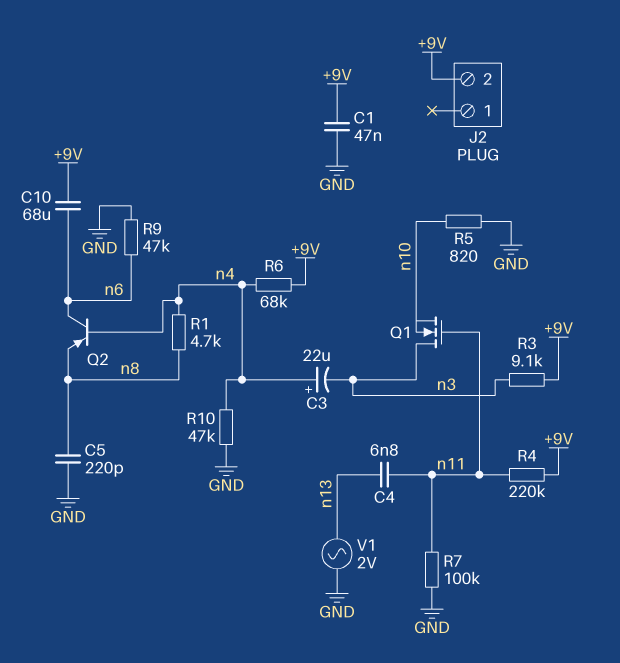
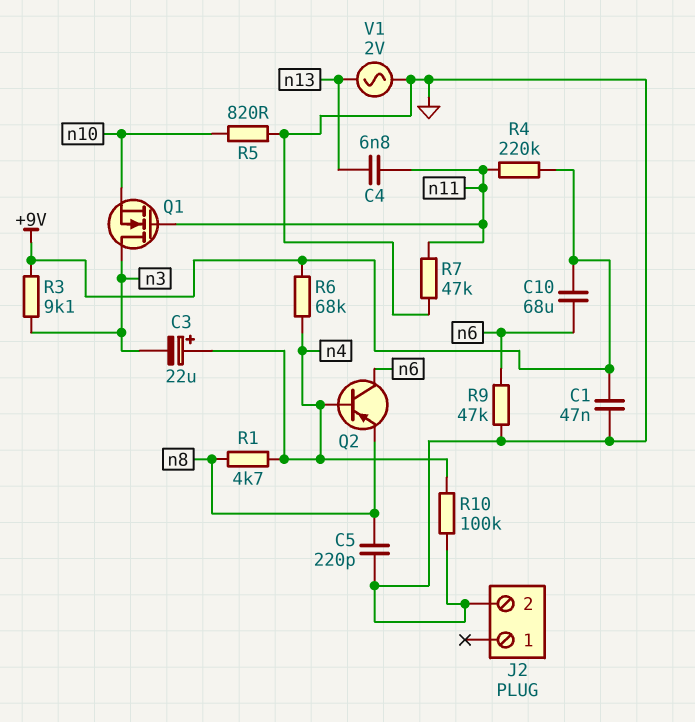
J2 pin 2: +9V -> GND
R7: 100k (GND, n11) -> 47k (GND, n11)
R10: 47k (GND, n4) -> 100k (GND, n4)

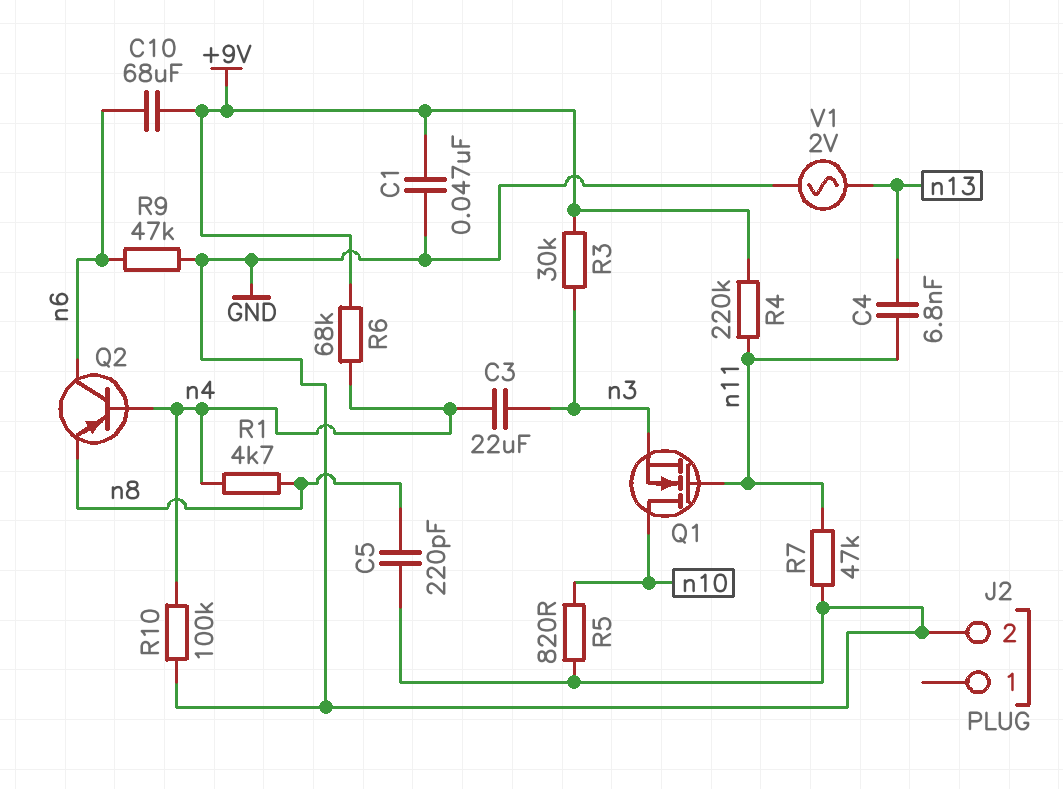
C3: 22uF (plus n4, minus n3) -> 22uF (n3, n4)
Q1: NMOS (G n11, D n3, S n10) -> NMOS (G n11, D n10, S n3)
R3: 9.1k (+9V, n3) -> 30k (+9V, n3)

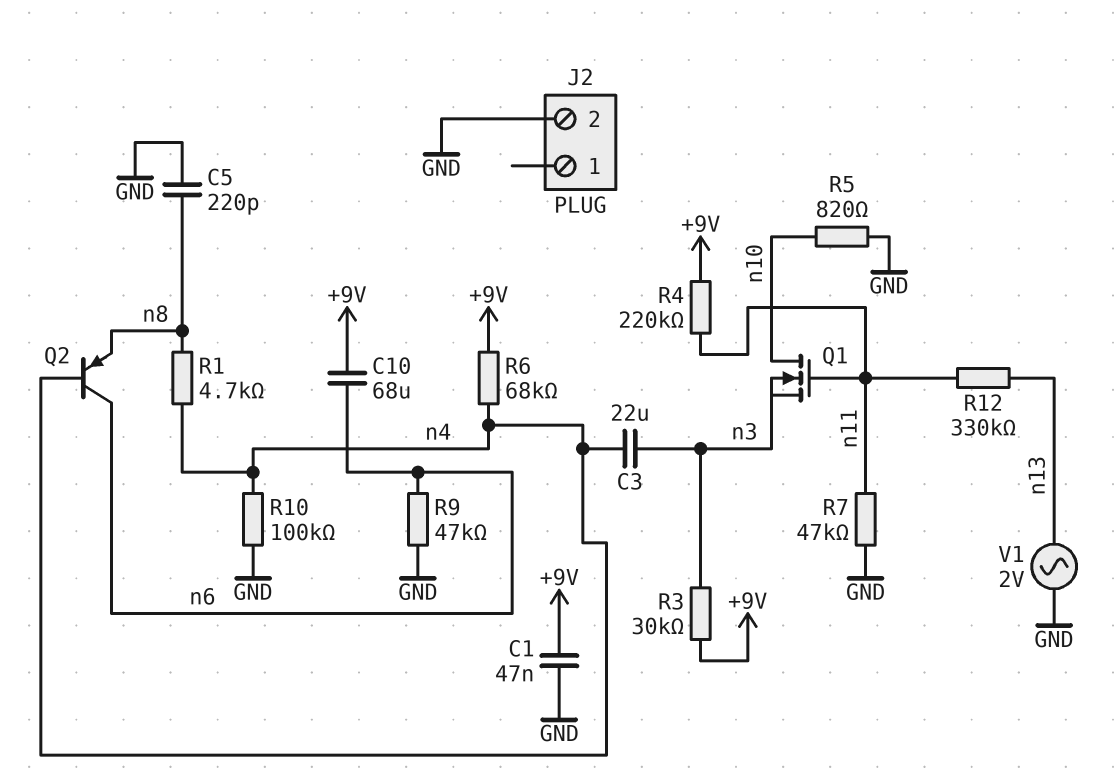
C4: 6.8nF (n11, n13) -> none
R12: none -> 330k (n11, n13)

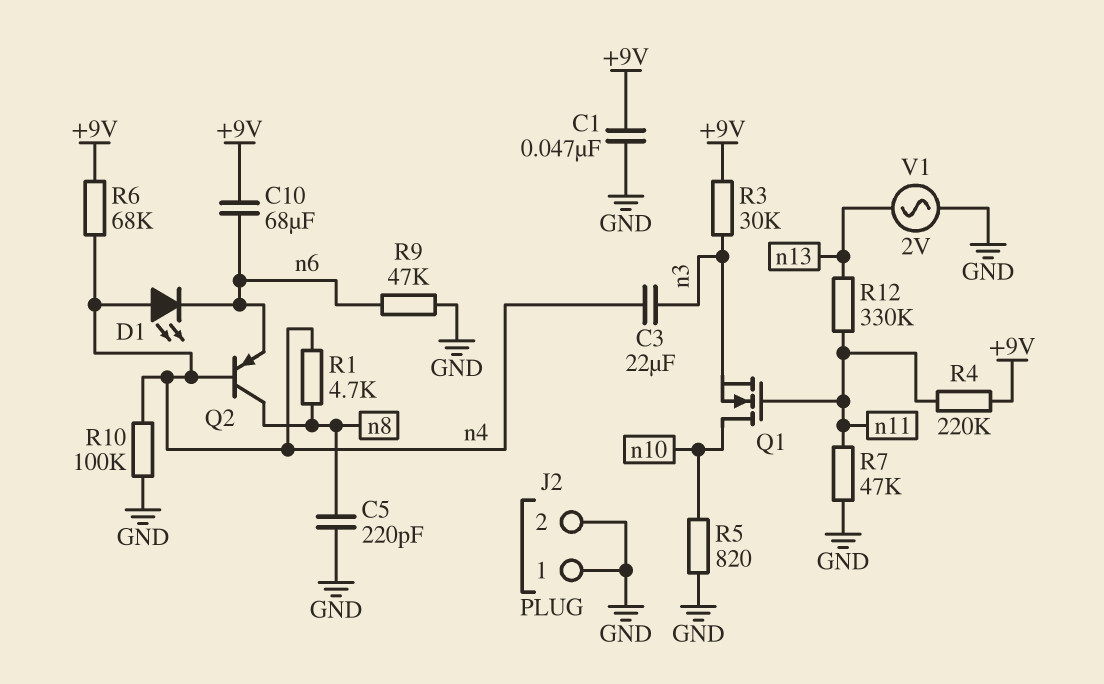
D1: none -> LED (A n4, K n6)
J2 pin 1: none -> GND
Q2: PNP (B n4, C n6, E n8) -> PNP (B n4, C n8, E n6)

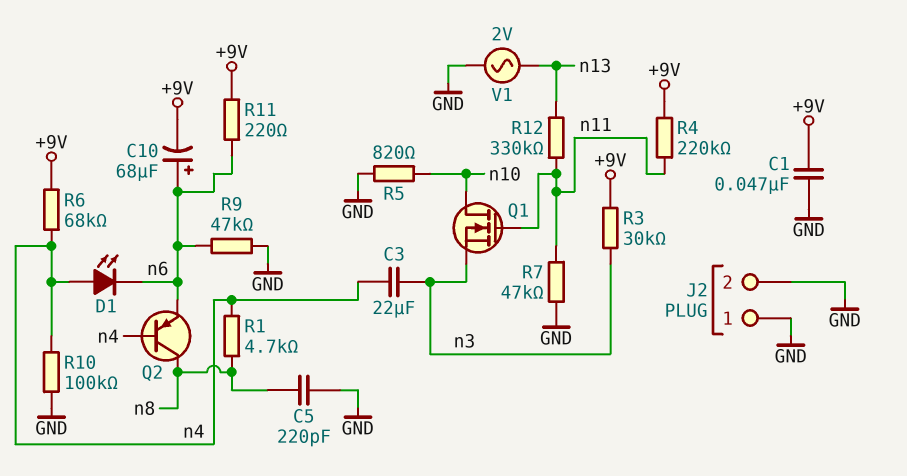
C10: 68uF (+9V, n6) -> 68uF (plus n6, minus +9V)
R11: none -> 220 (+9V, n6)

